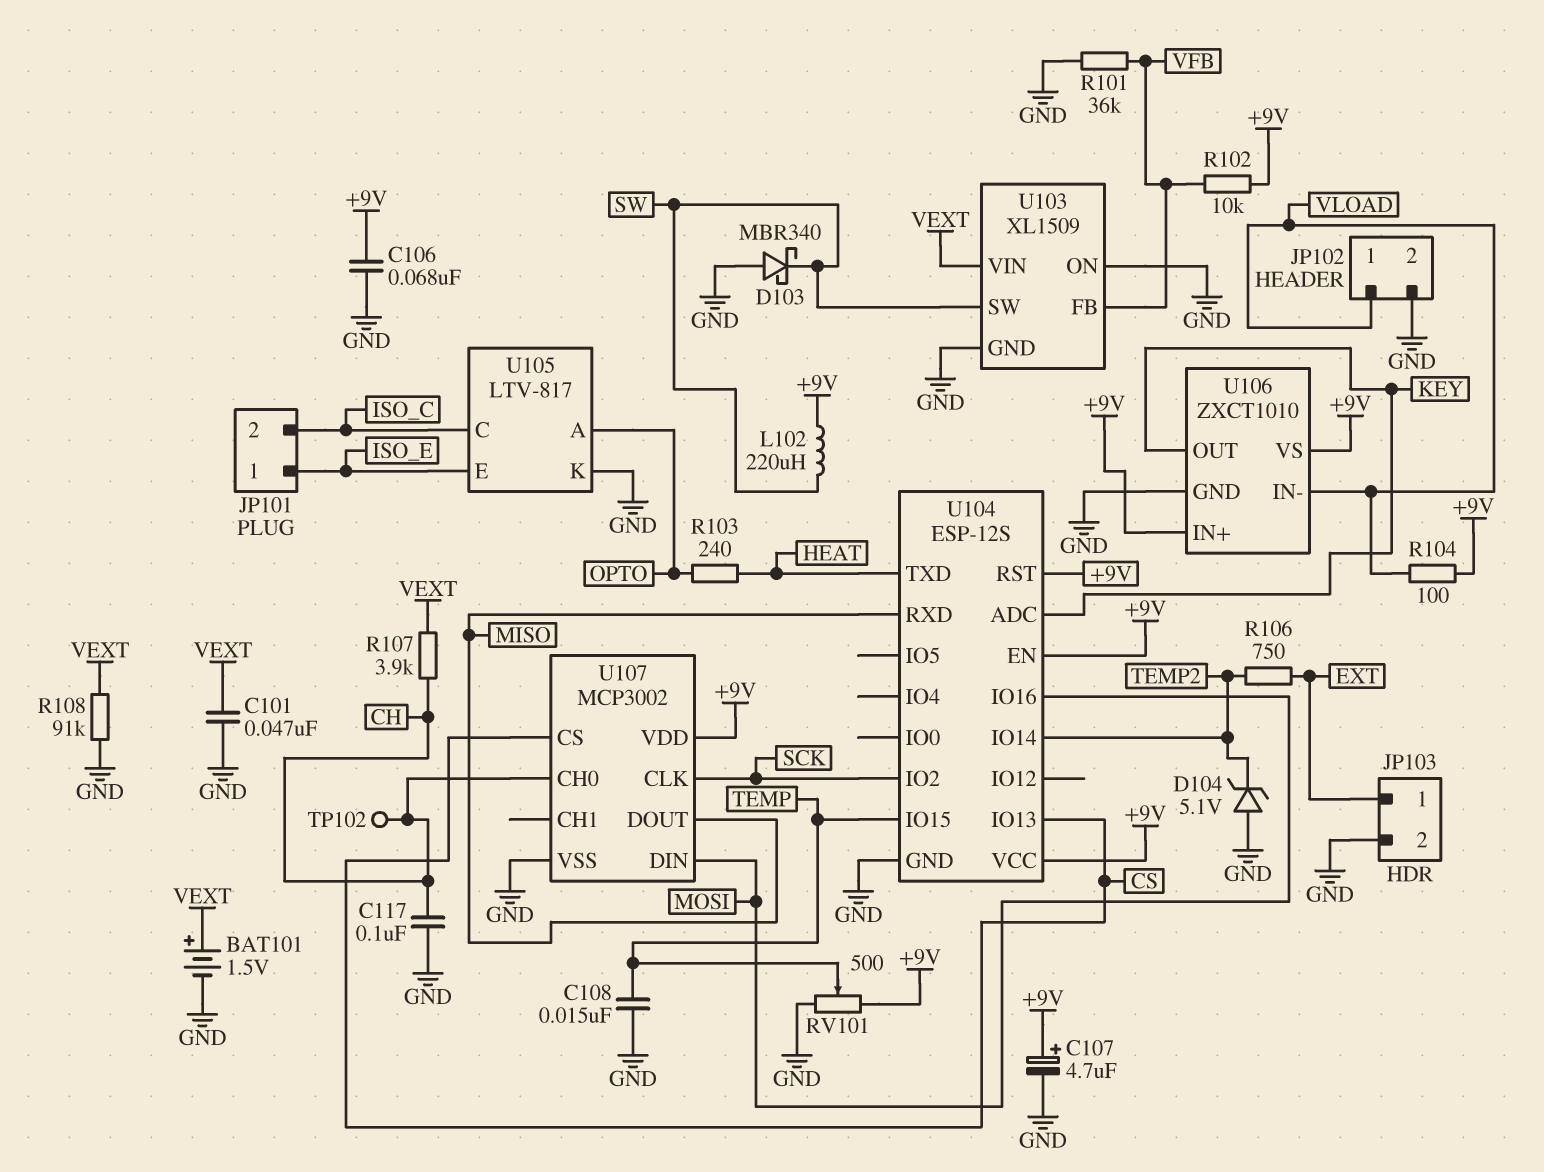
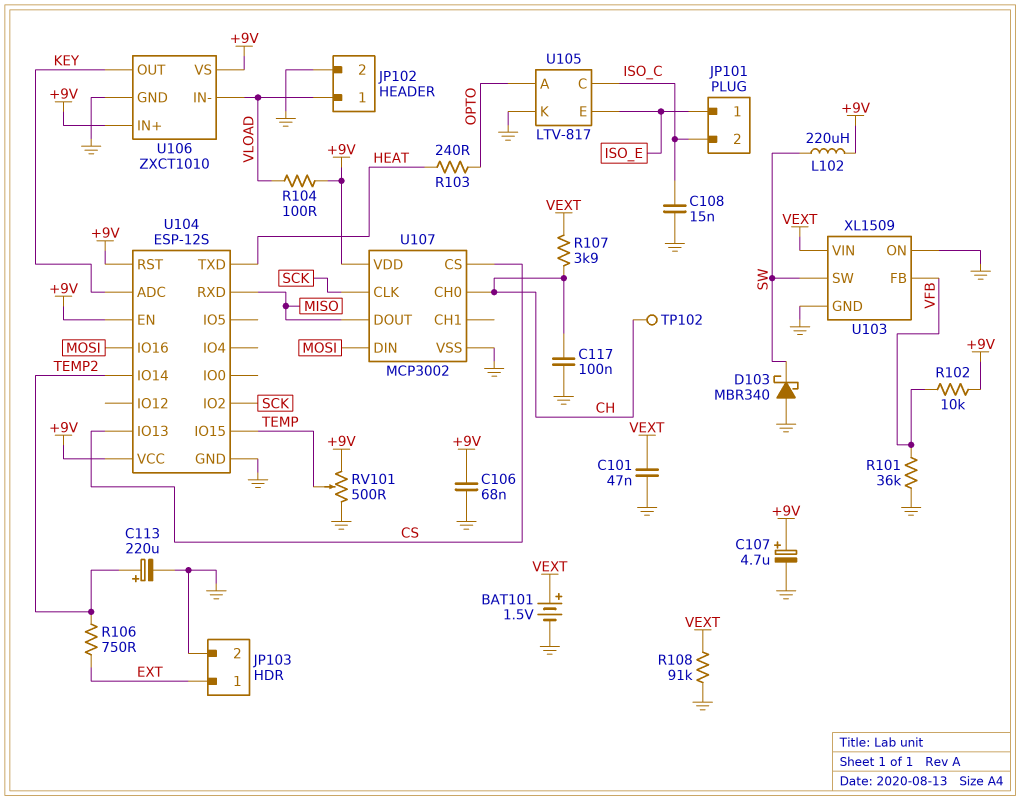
C108: 15nF (GND, TEMP) -> 15nF (GND, ISO_C)
C113: none -> 220uF (plus TEMP2, minus GND)
D104: zener 5.1V (A GND, K TEMP2) -> none

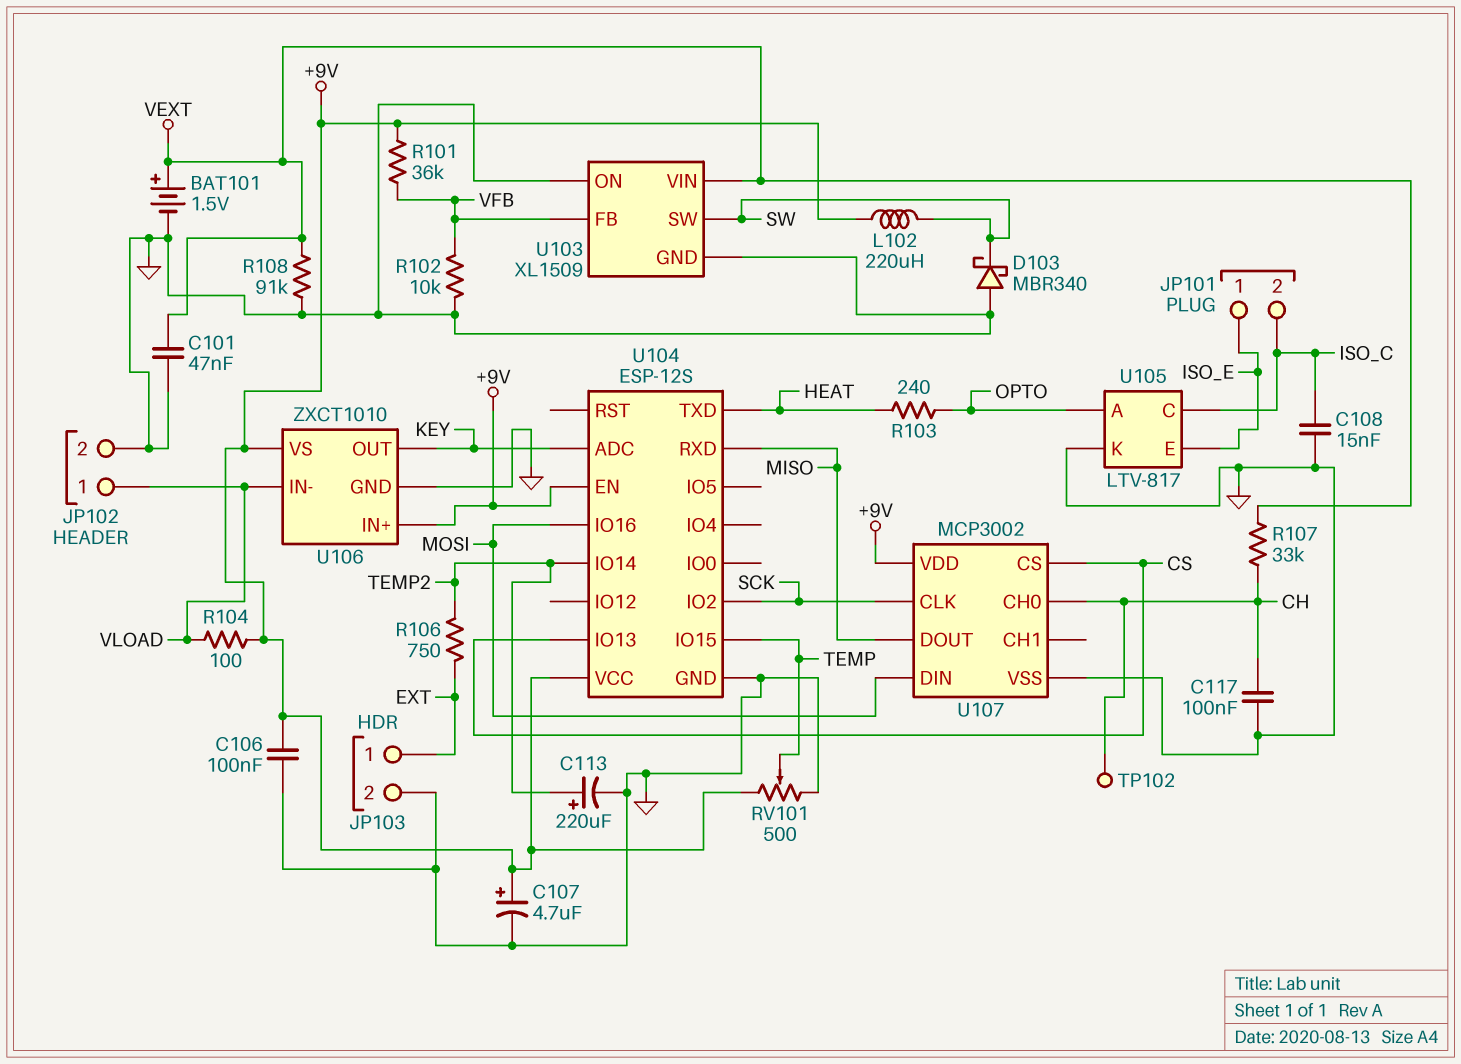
C106: 68nF (+9V, GND) -> 100nF (+9V, GND)
R101: 36k (GND, VFB) -> 36k (+9V, VFB)
R102: 10k (+9V, VFB) -> 10k (GND, VFB)
R107: 3.9k (CH, VEXT) -> 33k (CH, VEXT)
U104 pin RST: +9V -> none

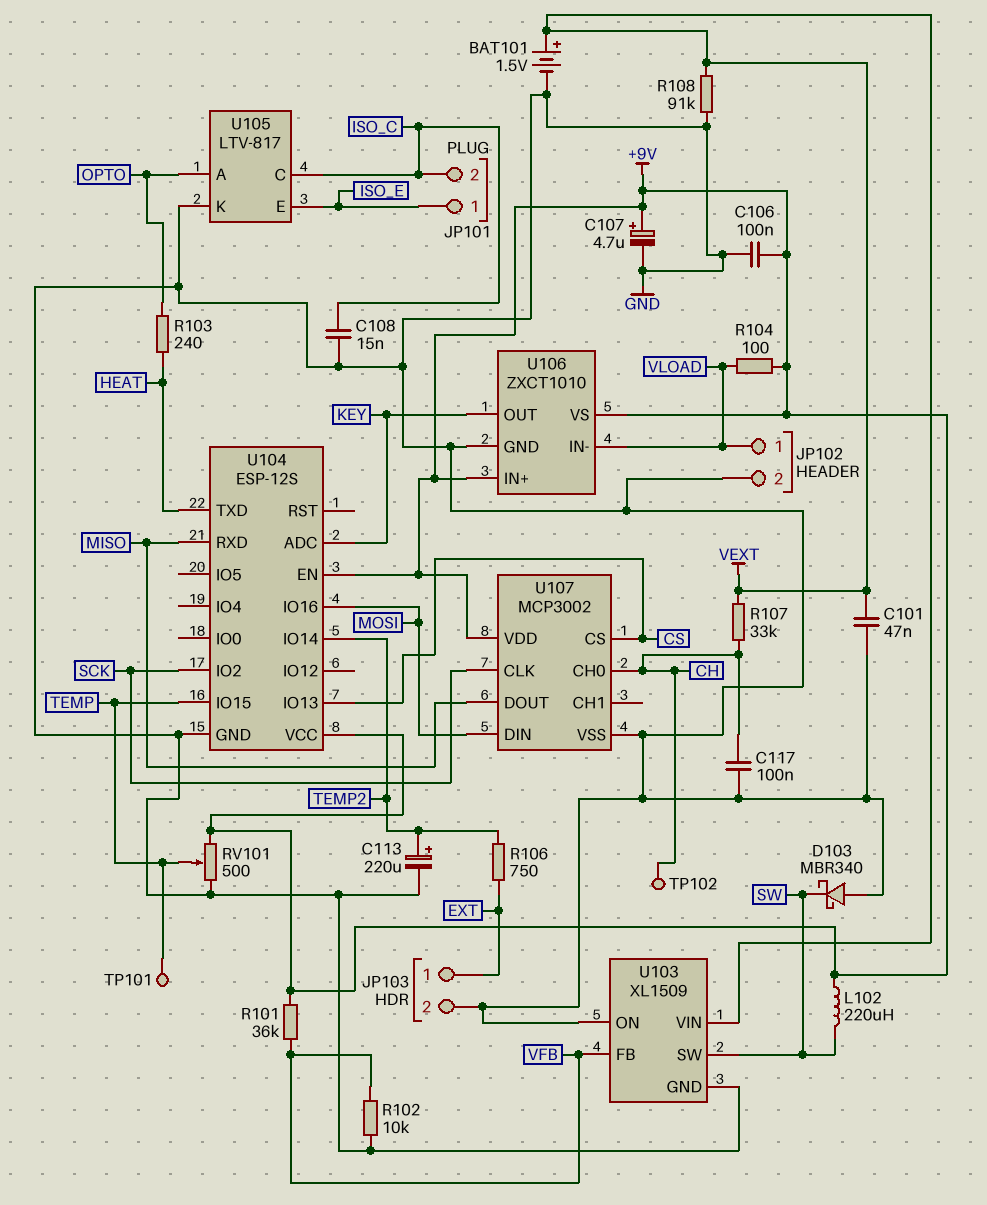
TP101: none -> test point (TEMP)

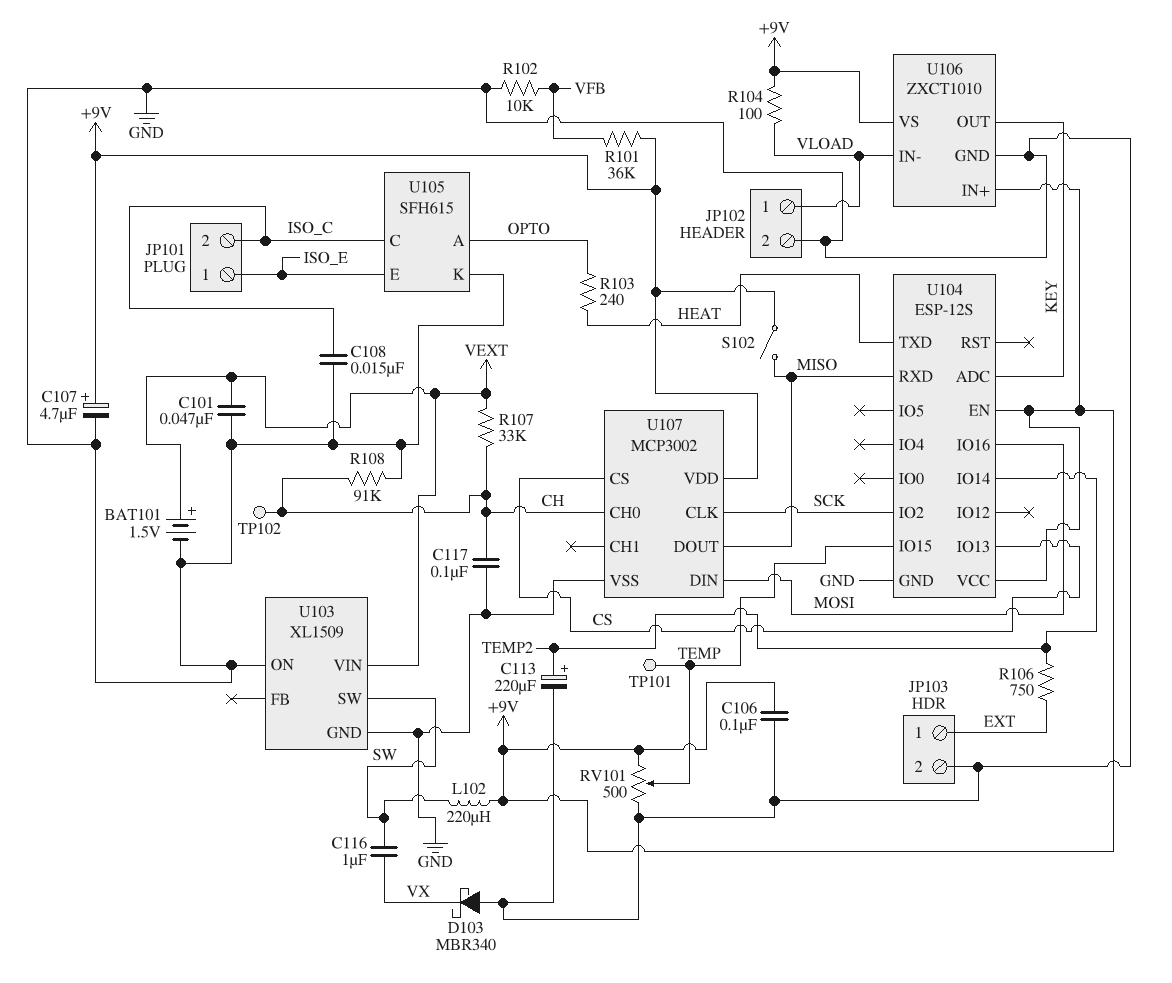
C116: none -> 1uF (SW, VX)
D103: schottky MBR340 (A GND, K SW) -> schottky MBR340 (A GND, K VX)
R108: 91k (GND, VEXT) -> 91k (CH, GND)
S102: none -> switch (+9V, MISO)
U103 pin FB: VFB -> none
U105: LTV-817 -> SFH615

